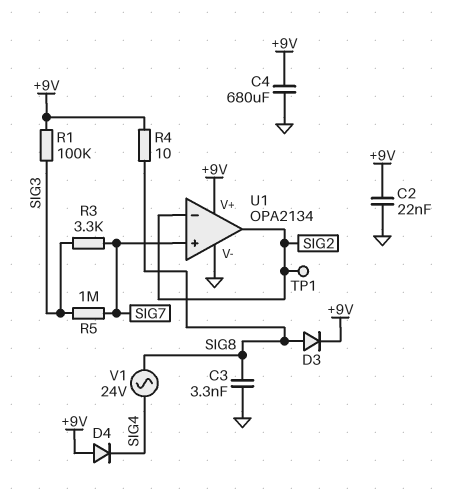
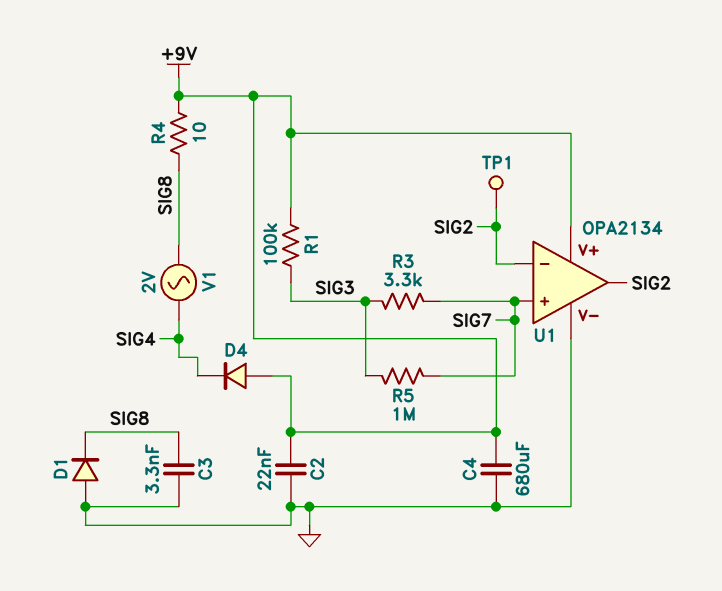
D1: none -> diode (A GND, K SIG8)
D3: diode (A SIG8, K +9V) -> none
V1: AC 24V (SIG4, SIG8) -> AC 2V (SIG4, SIG8)

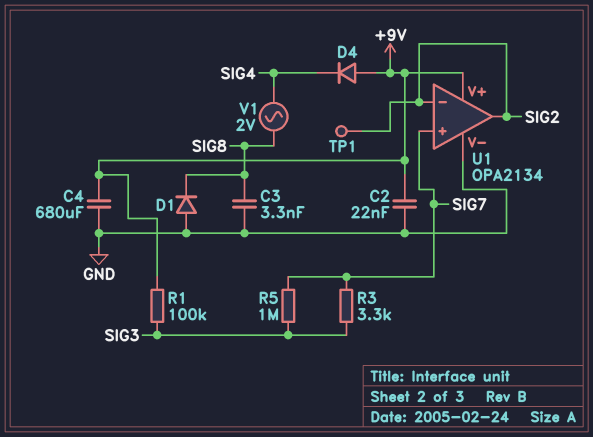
R4: 10 (+9V, SIG8) -> none

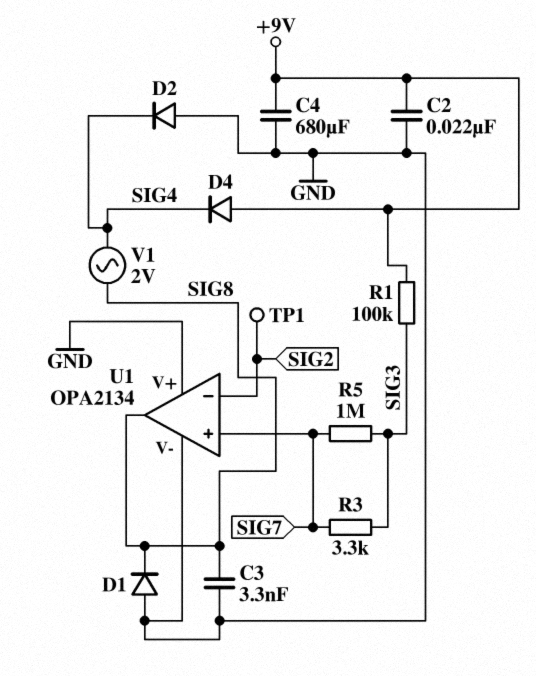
D2: none -> diode (A GND, K SIG4)
U1 pin V+: +9V -> GND
U1 pin out: SIG2 -> SIG8

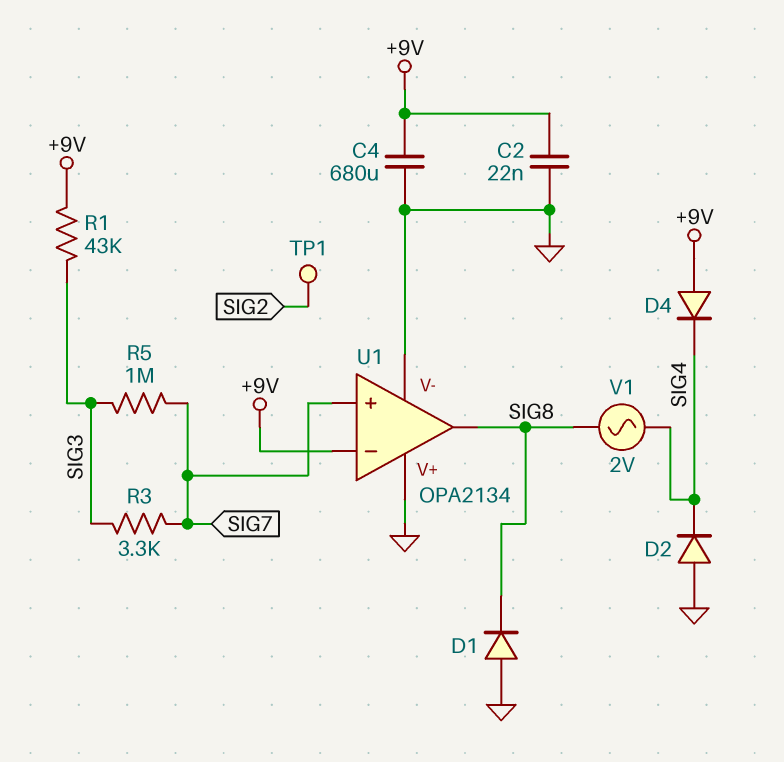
C3: 3.3nF (GND, SIG8) -> none
R1: 100k (+9V, SIG3) -> 43k (+9V, SIG3)
U1 pin in-: SIG2 -> +9V

